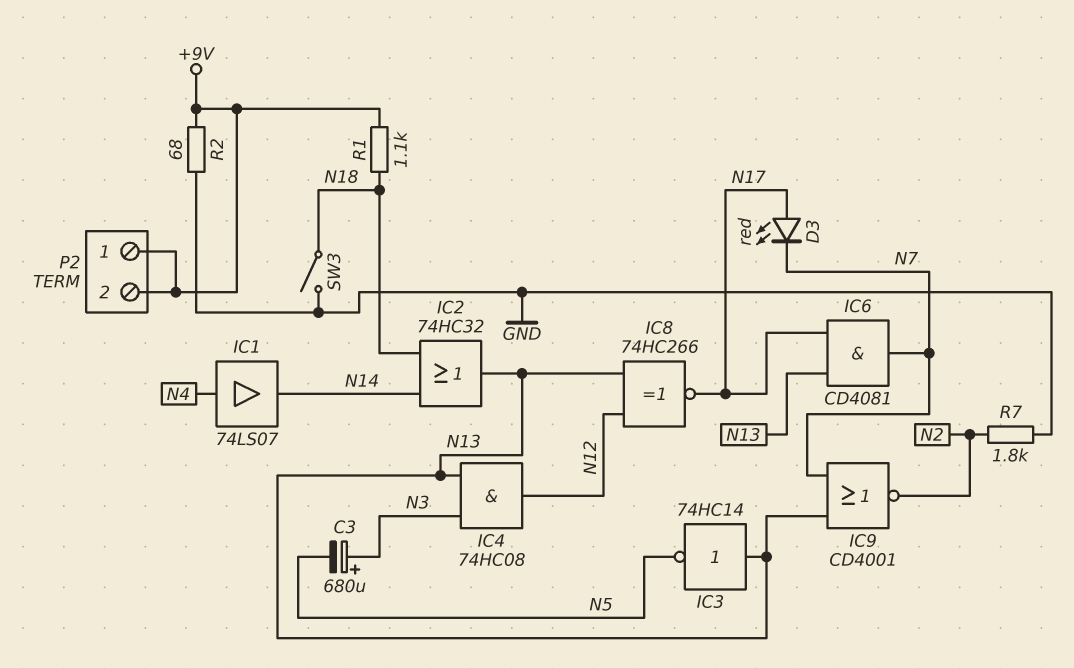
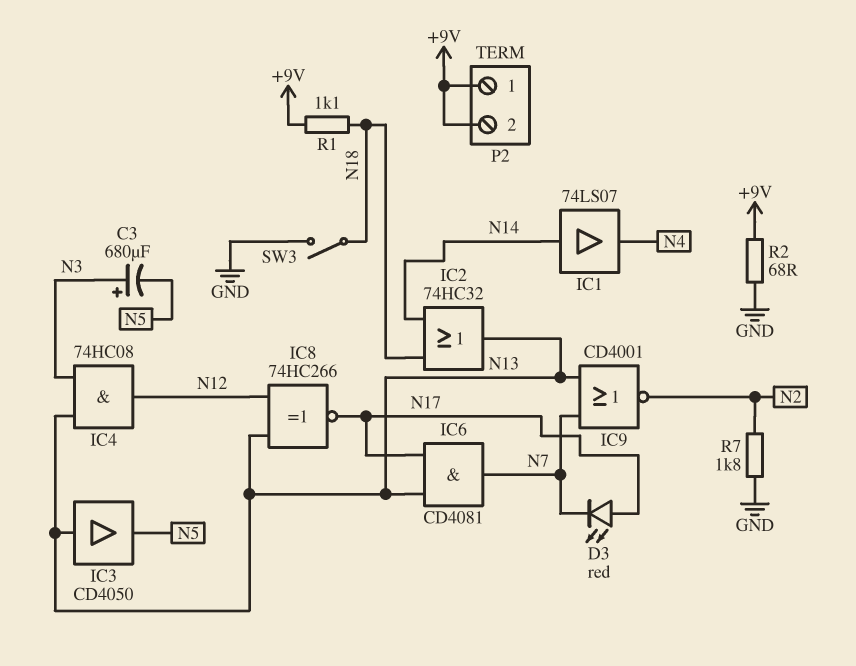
IC1: buffer 74LS07 (in N4, out N14) -> buffer 74LS07 (in N14, out N4)
IC3: NOT 74HC14 (in N13, out N5) -> buffer CD4050 (in N13, out N5)

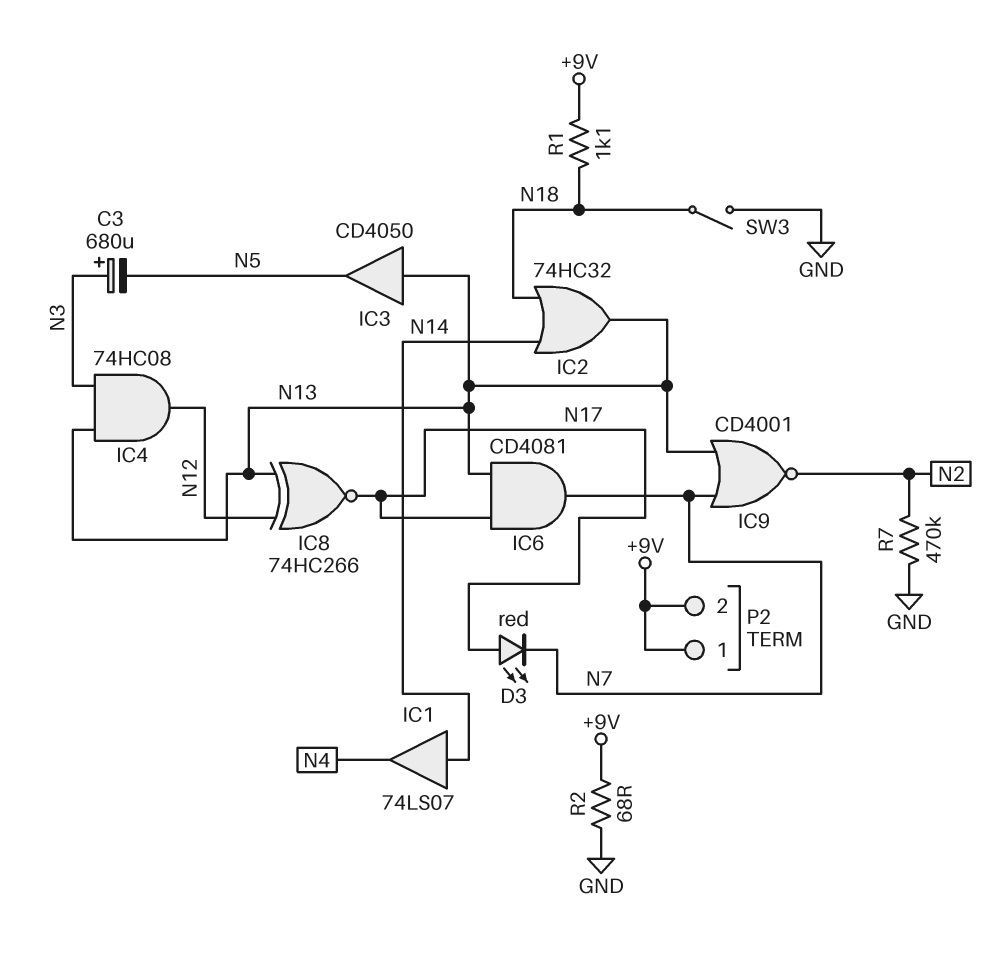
R7: 1.8k (GND, N2) -> 470k (GND, N2)

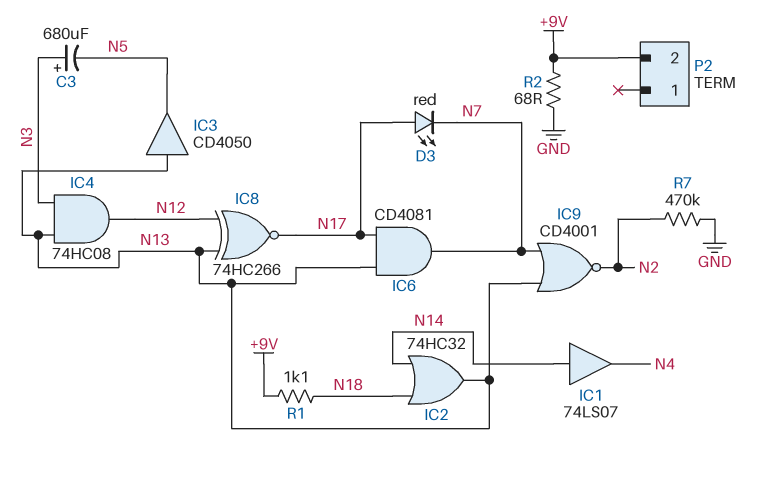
P2 pin 1: +9V -> none
SW3: switch (GND, N18) -> none

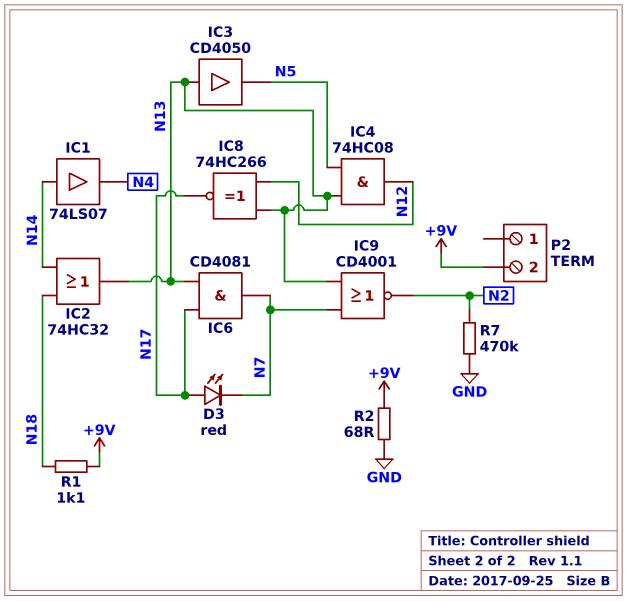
C3: 680uF (plus N3, minus N5) -> none
IC4: AND 74HC08 (in N3, in N13, out N12) -> AND 74HC08 (in N5, in N13, out N12)

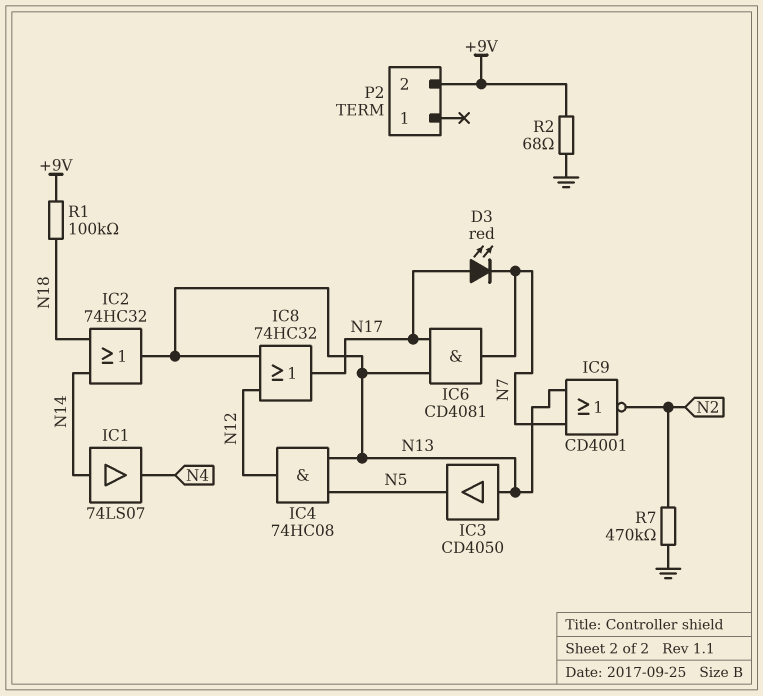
IC8: XNOR 74HC266 (in N12, in N13, out N17) -> OR 74HC32 (in N12, in N13, out N17)
R1: 1.1k (+9V, N18) -> 100k (+9V, N18)

